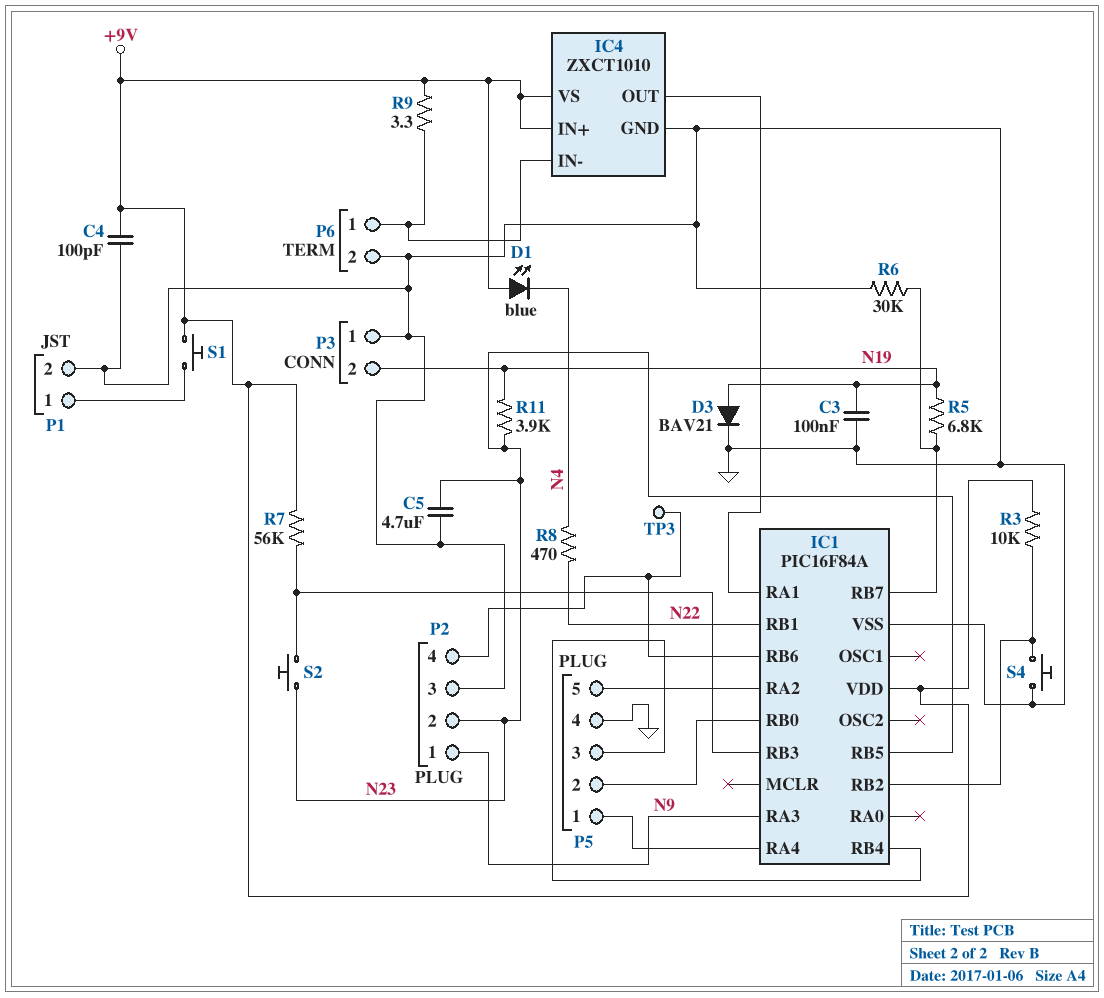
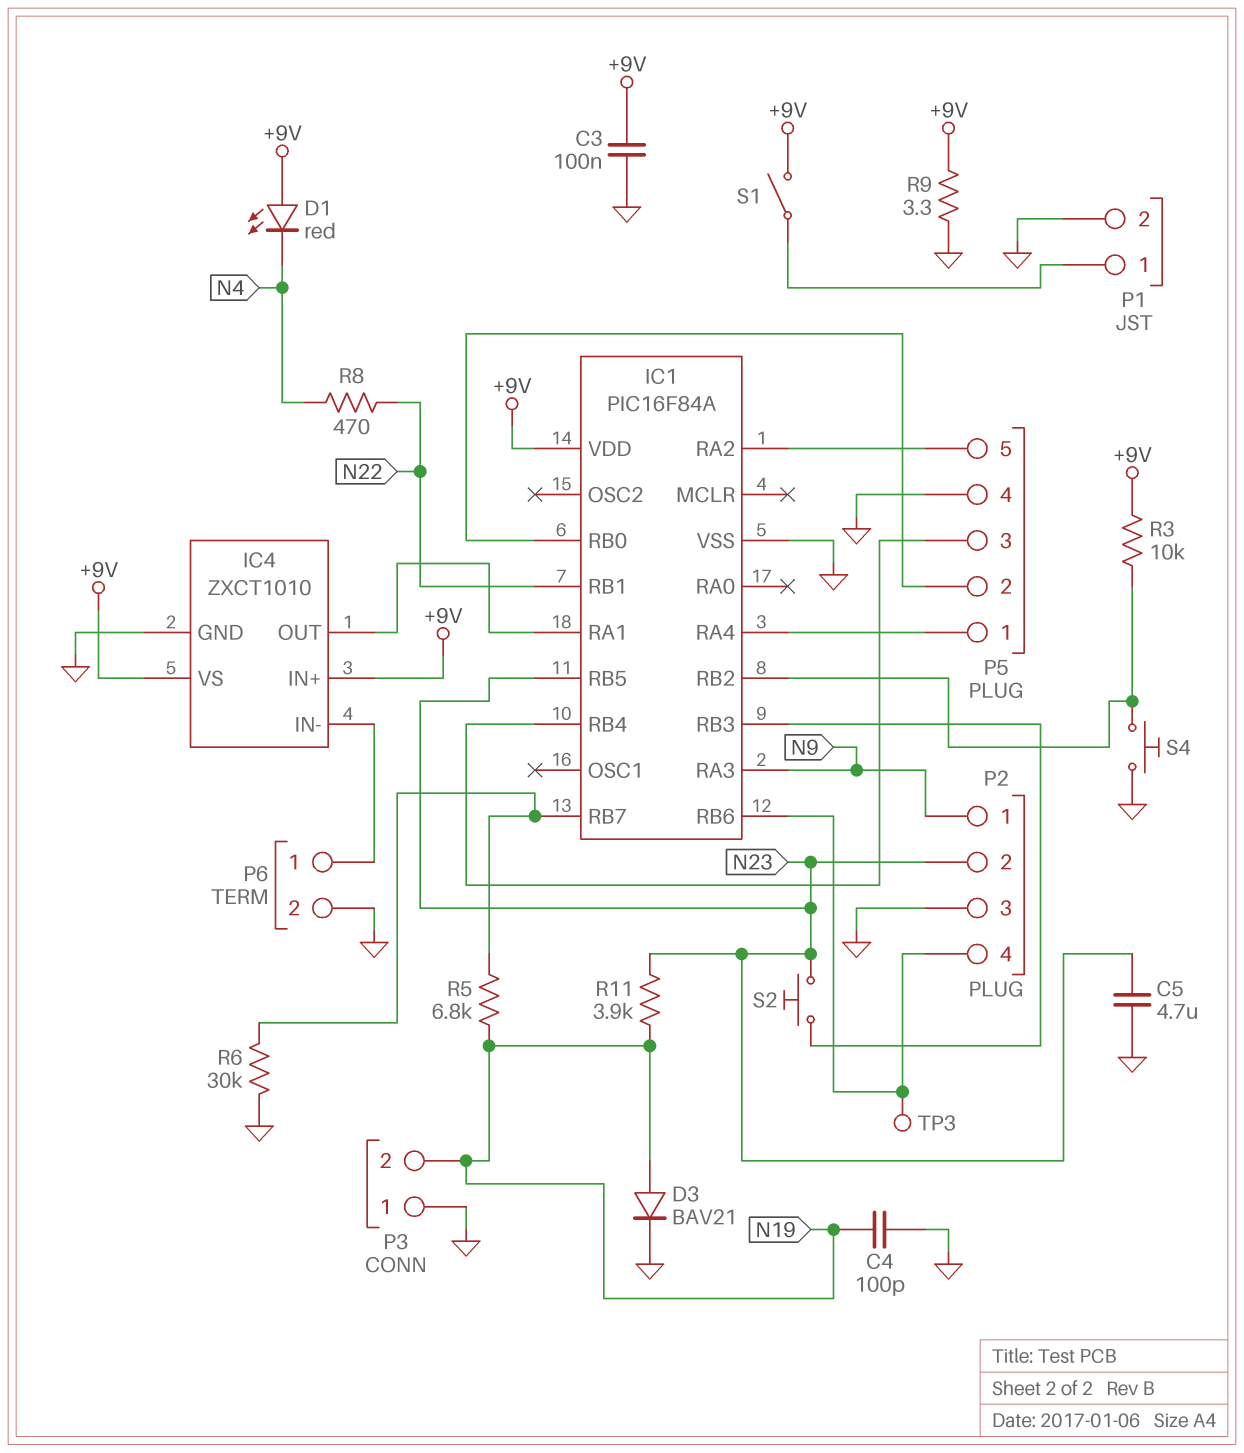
C3: 100nF (GND, N19) -> 100nF (+9V, GND)
C4: 100pF (+9V, GND) -> 100pF (GND, N19)
D1: LED blue (A +9V, K N4) -> LED red (A +9V, K N4)
R7: 56k (+9V, IC1/RB3) -> none
R9: 3.3 (+9V, IC4/IN-) -> 3.3 (+9V, GND)
S1: button (+9V, P1/1) -> switch (+9V, P1/1)

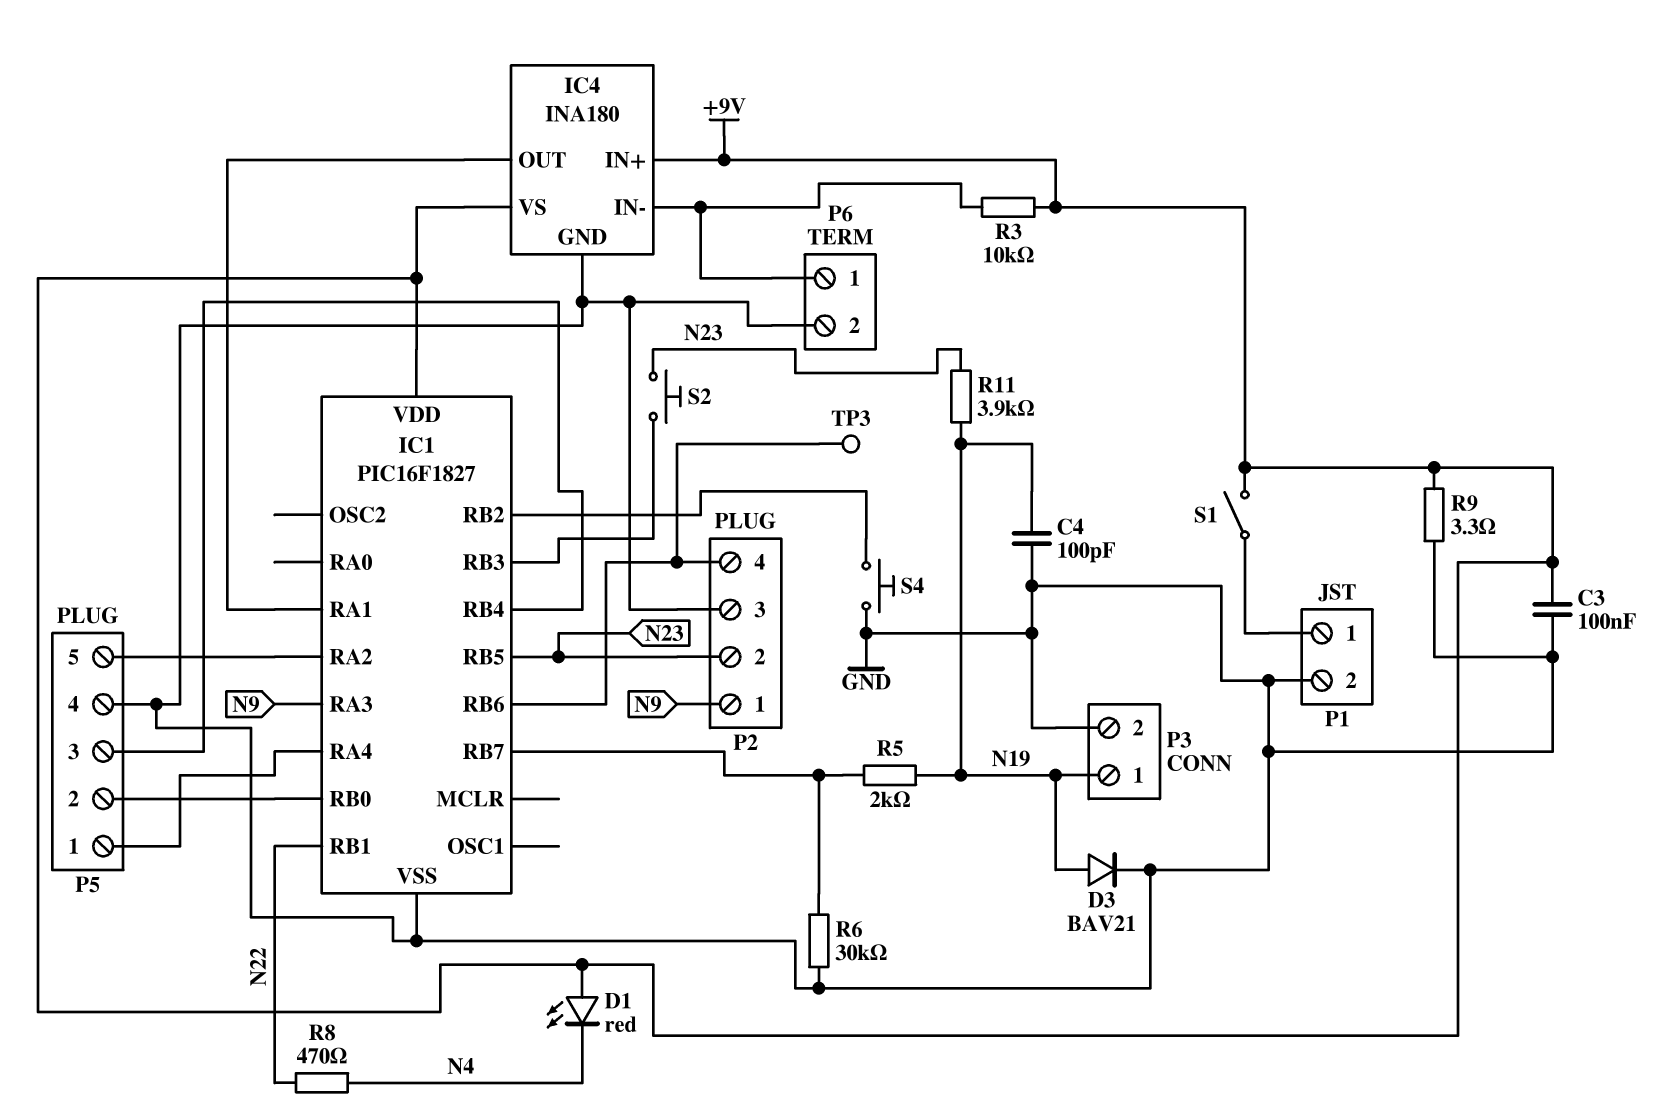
C5: 4.7uF (GND, N23) -> none
IC1: PIC16F84A -> PIC16F1827
IC4: ZXCT1010 -> INA180
P3 pin 1: GND -> N19
P3 pin 2: N19 -> GND
R3: 10k (+9V, IC1/RB2) -> 10k (+9V, IC4/IN-)
R5: 6.8k (IC1/RB7, N19) -> 2k (IC1/RB7, N19)

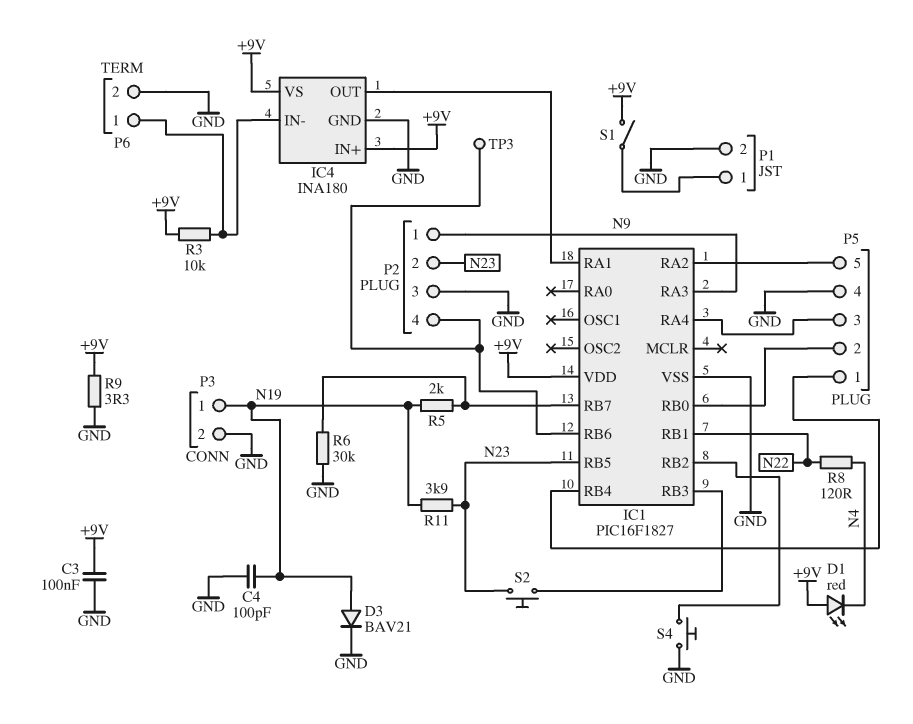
P5 pin 1: IC1/RA4 -> IC1/RB4
P5 pin 3: IC1/RB4 -> IC1/RA4
R8: 470 (N4, N22) -> 120 (N4, N22)

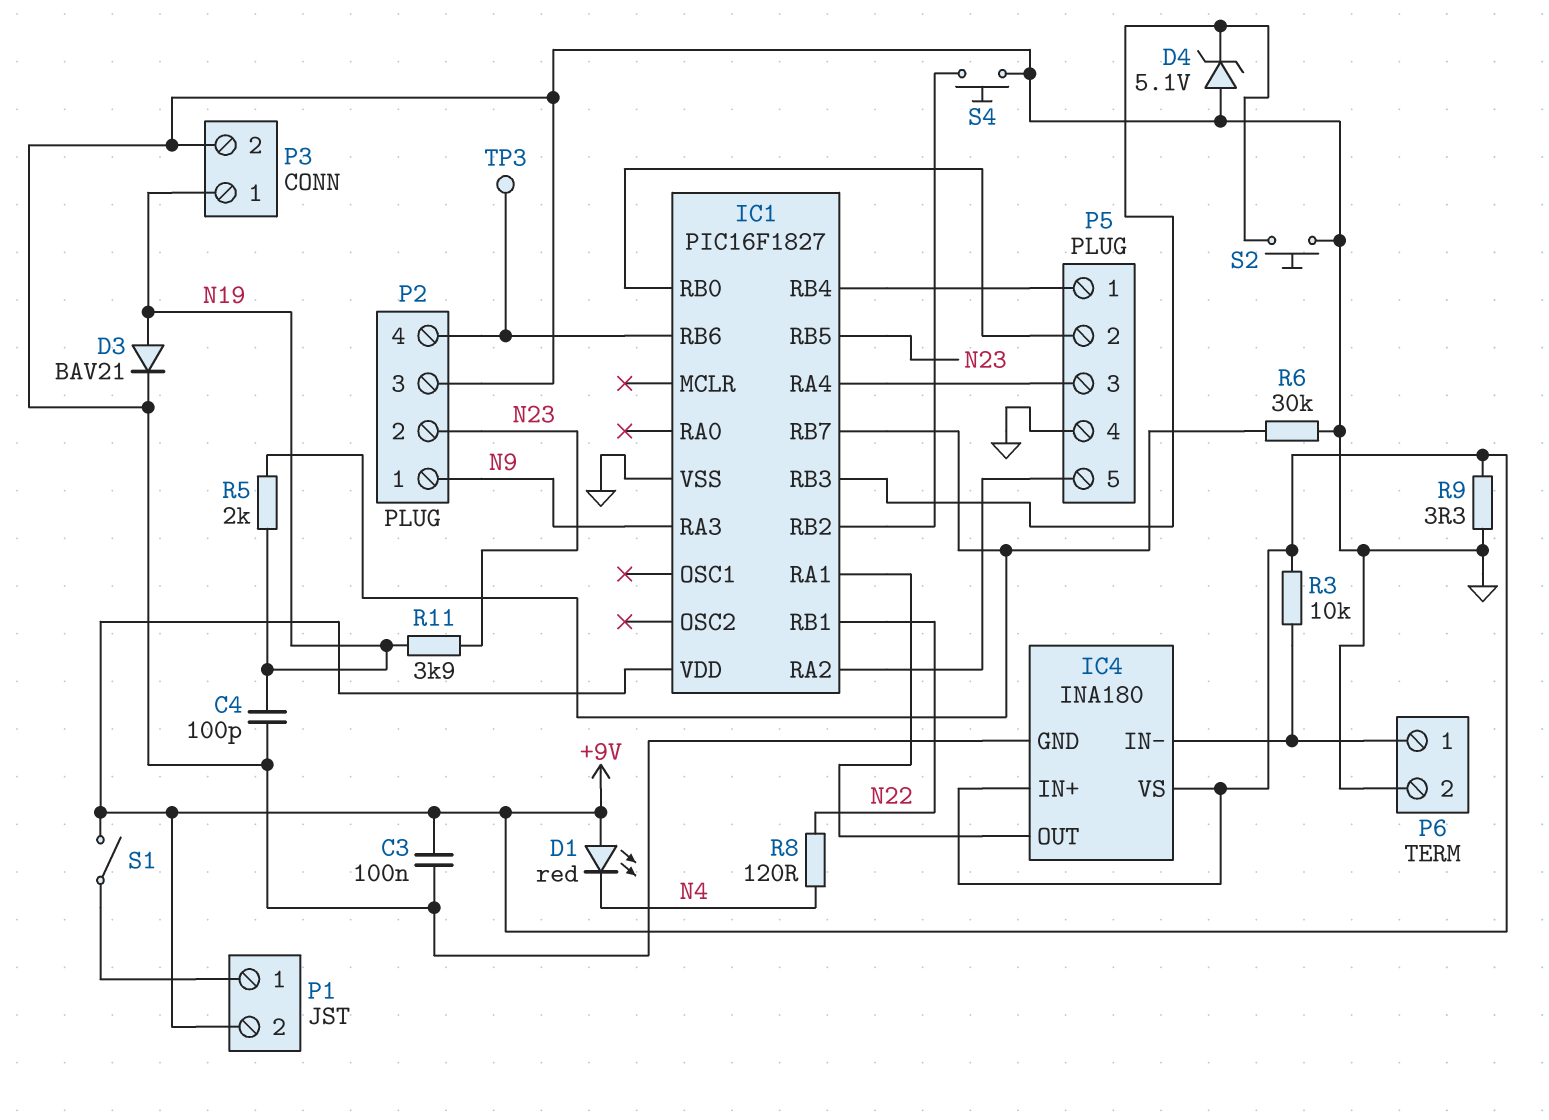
D4: none -> zener 5.1V (A GND, K IC1/RB3)
P1 pin 2: GND -> +9V
S2: button (IC1/RB3, N23) -> button (GND, IC1/RB3)

